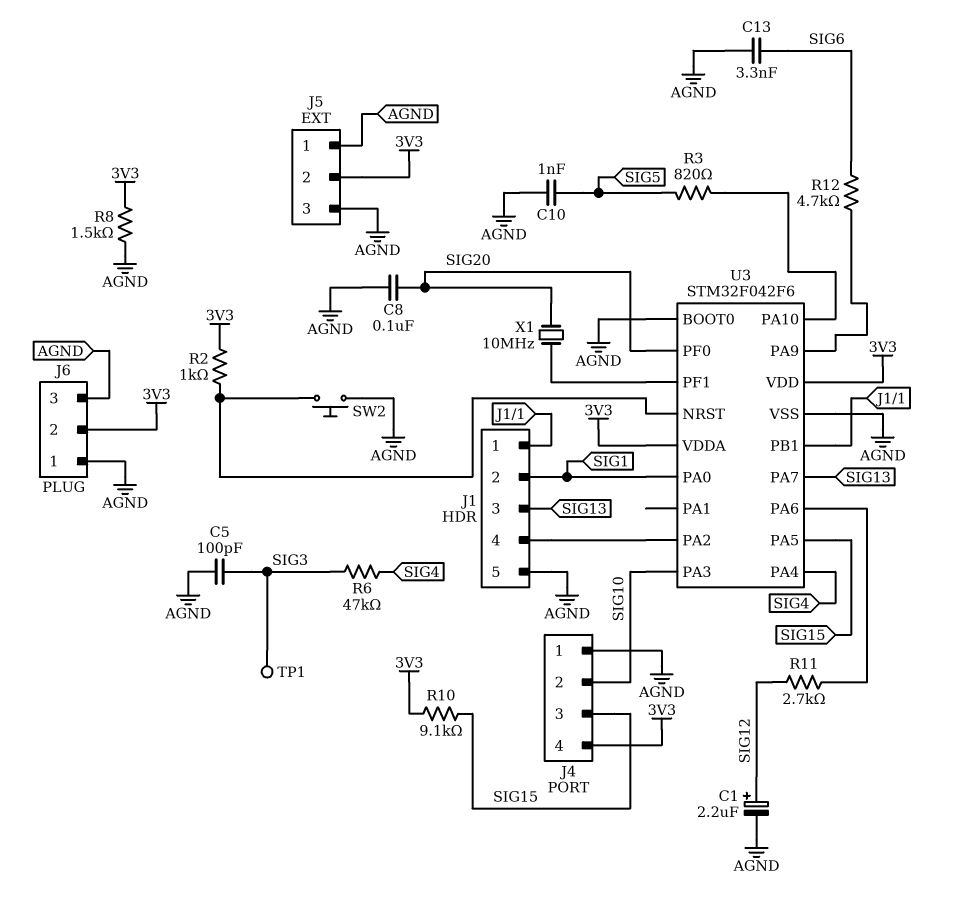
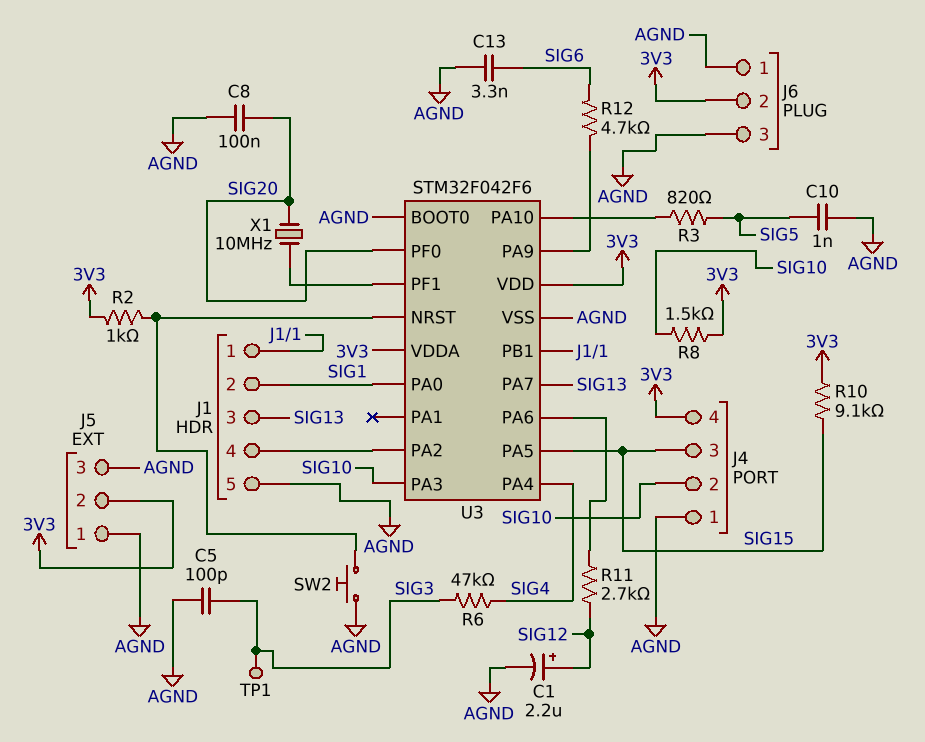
R8: 1.5k (3V3, AGND) -> 1.5k (3V3, SIG10)

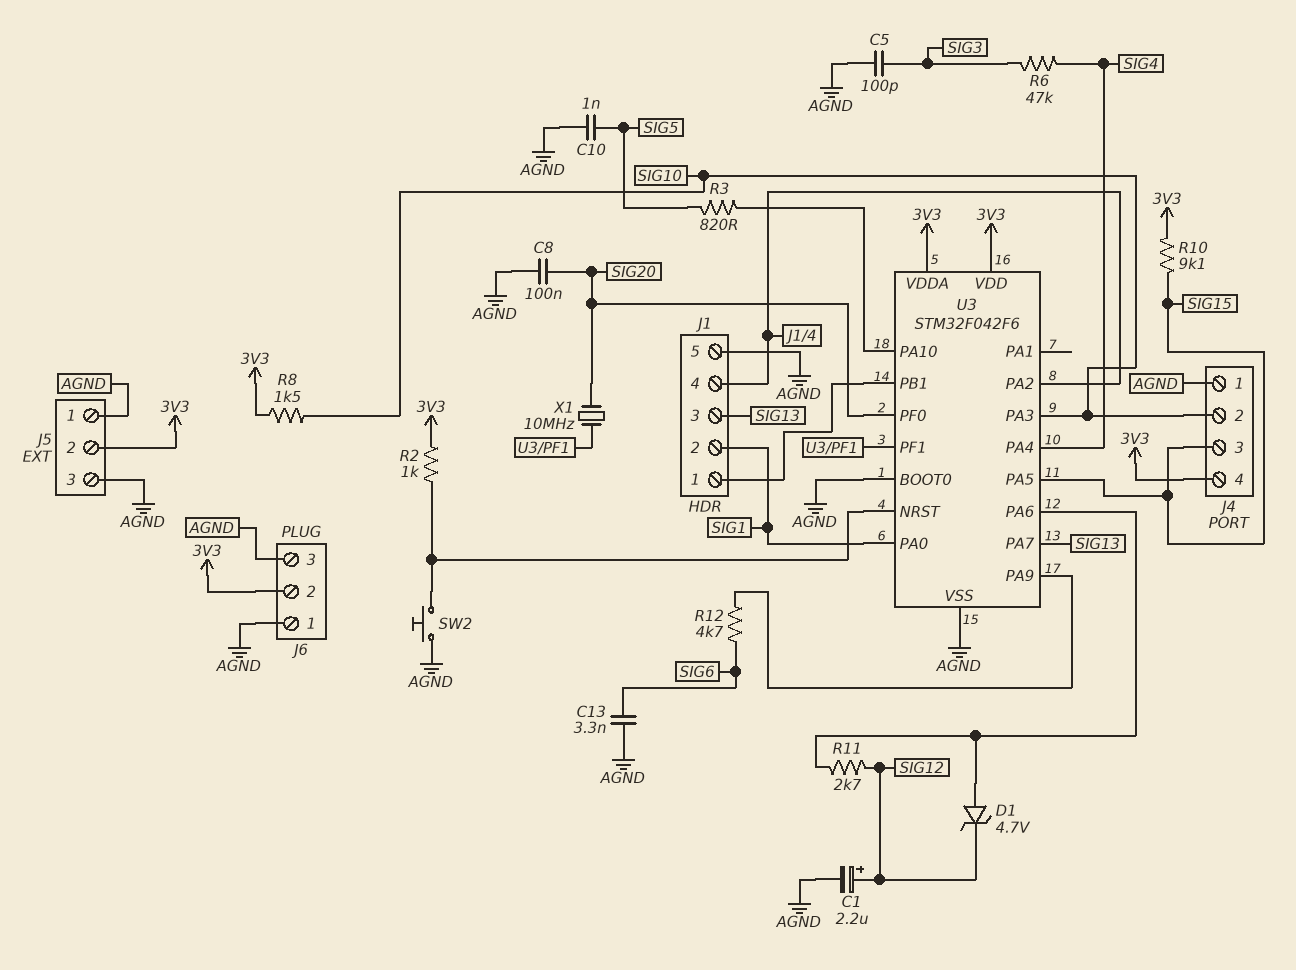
D1: none -> zener 4.7V (A U3/PA6, K SIG12)
TP1: test point (SIG3) -> none

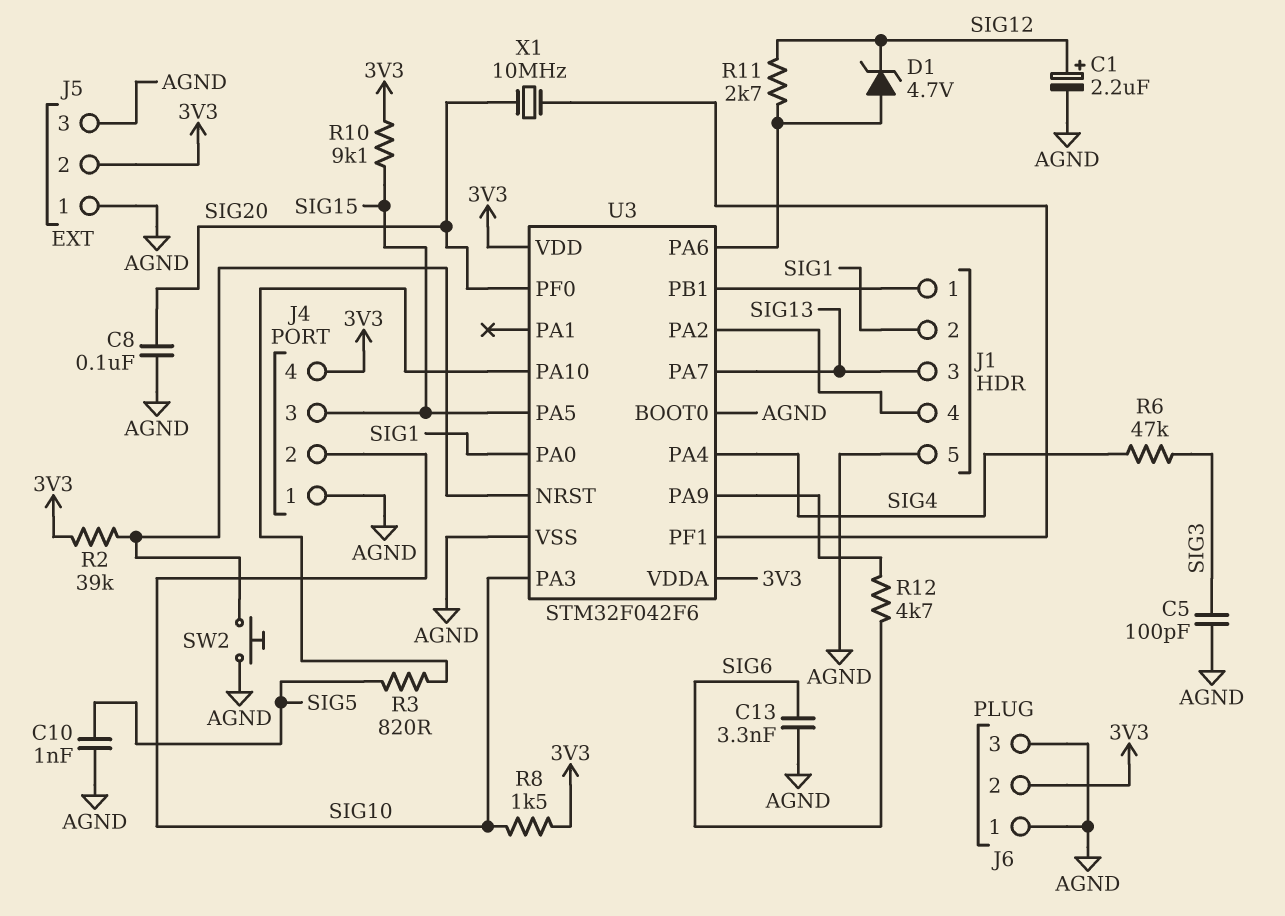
R2: 1k (3V3, U3/NRST) -> 39k (3V3, U3/NRST)

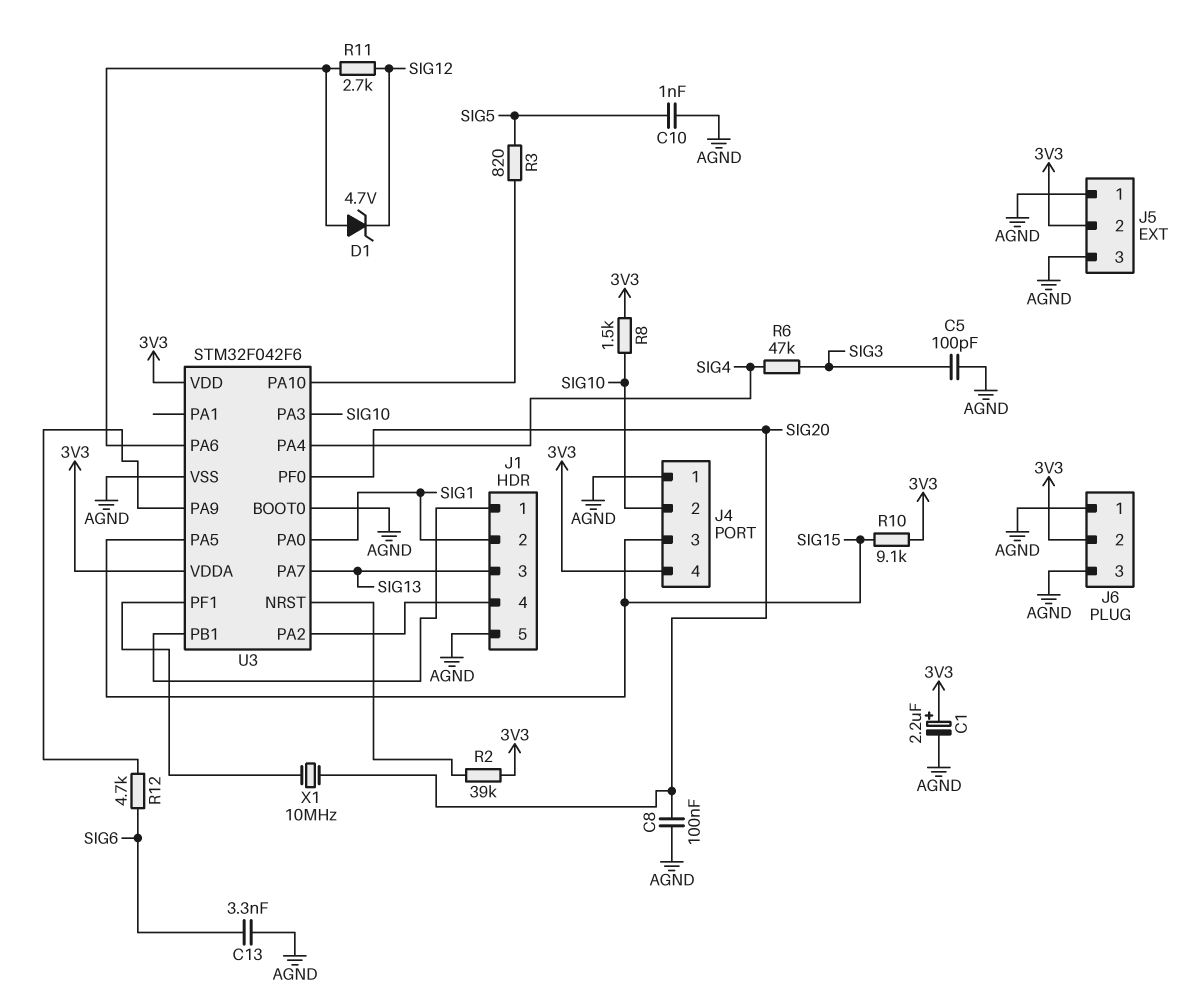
C1: 2.2uF (plus SIG12, minus AGND) -> 2.2uF (plus 3V3, minus AGND)
SW2: button (AGND, U3/NRST) -> none

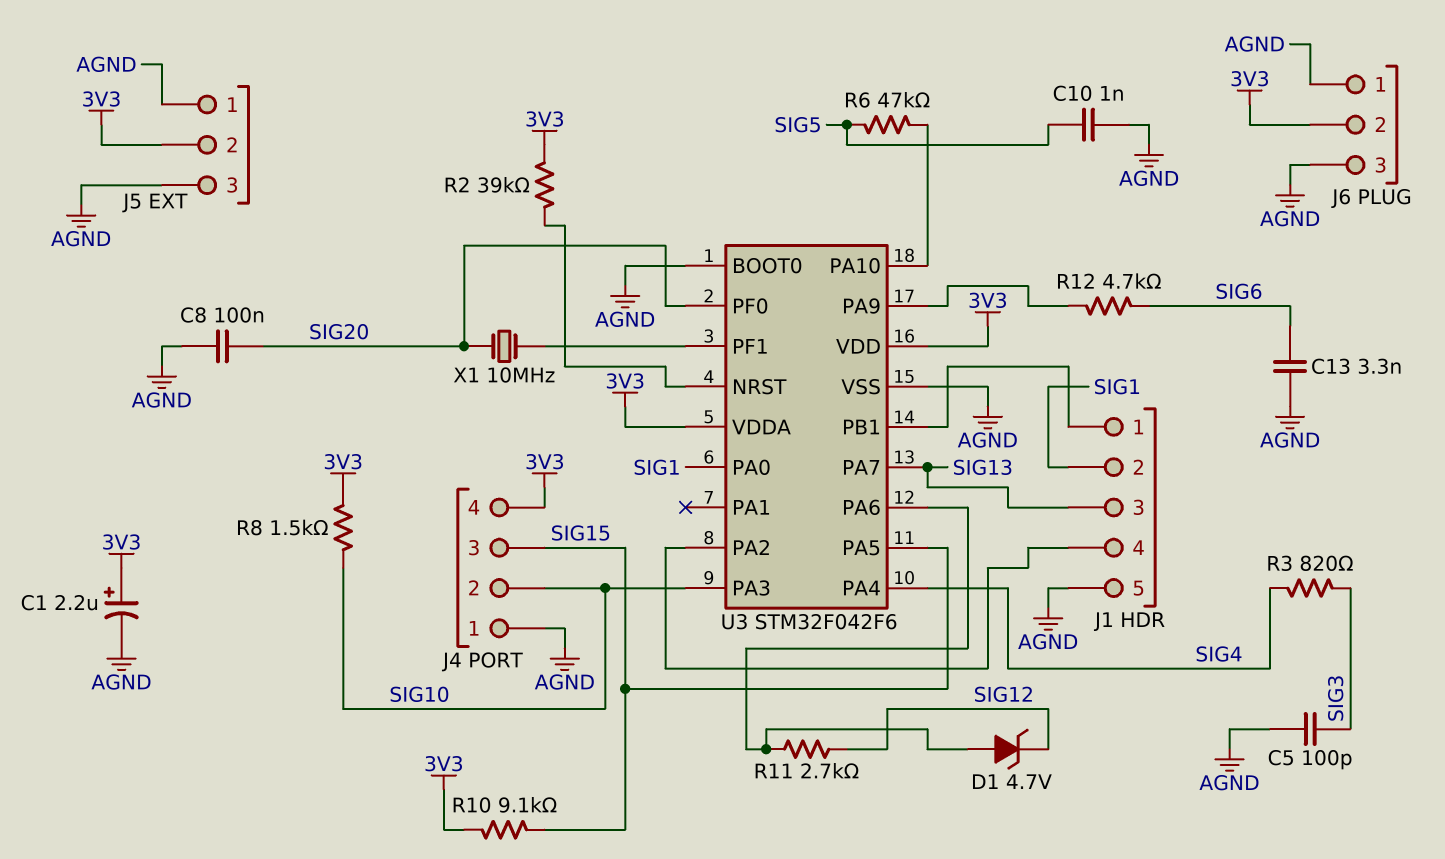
R3: 820 (SIG5, U3/PA10) -> 820 (SIG3, SIG4)
R6: 47k (SIG3, SIG4) -> 47k (SIG5, U3/PA10)

